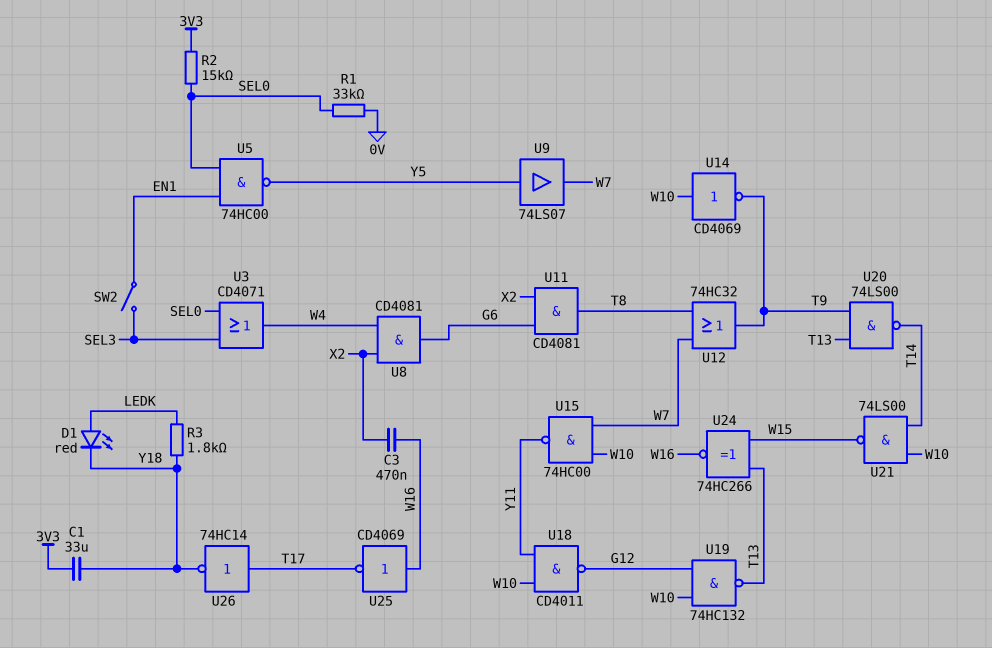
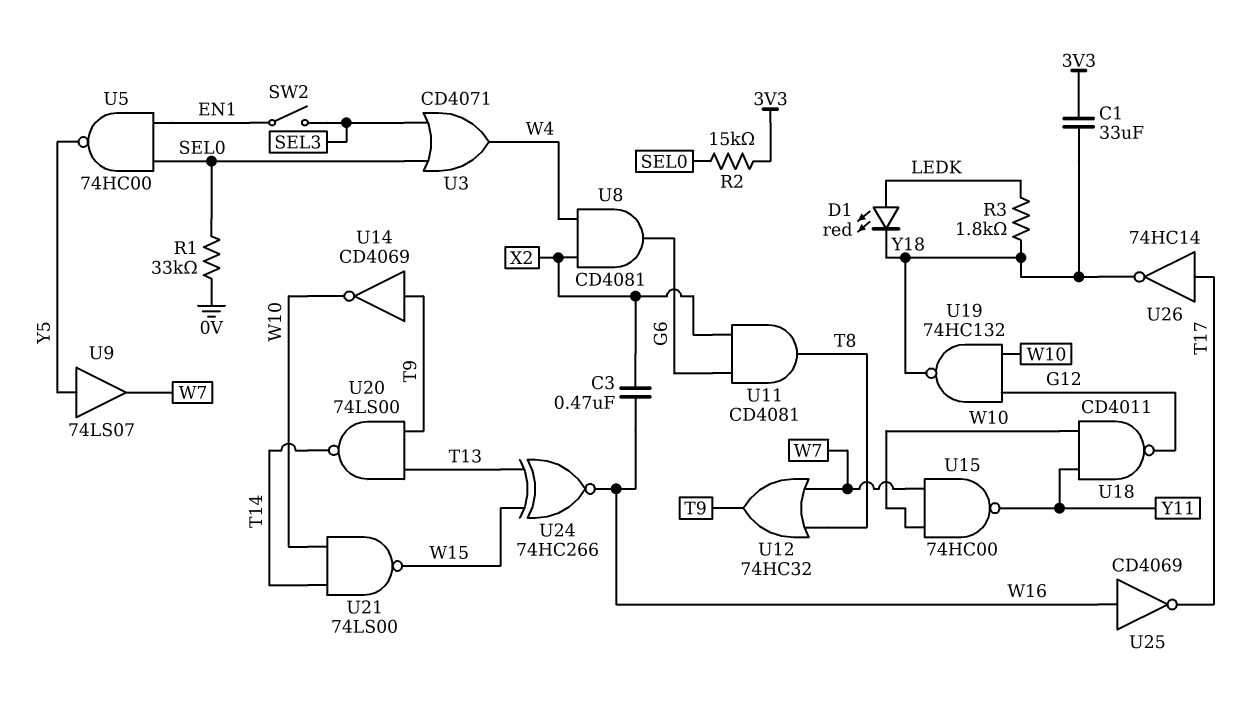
U14: NOT CD4069 (in W10, out T9) -> NOT CD4069 (in T9, out W10)
U19: NAND 74HC132 (in G12, in W10, out T13) -> NAND 74HC132 (in G12, in W10, out Y18)

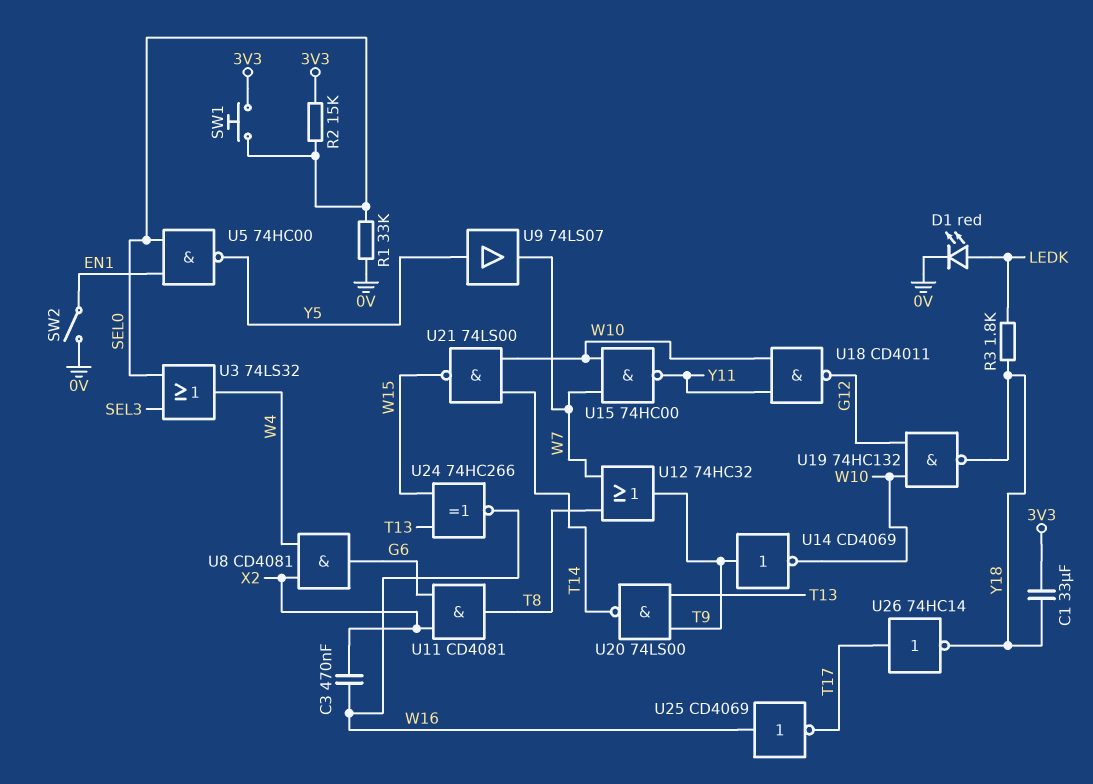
D1: LED red (A LEDK, K Y18) -> LED red (A LEDK, K 0V)
SW1: none -> button (3V3, SEL0)
SW2: switch (EN1, SEL3) -> switch (0V, EN1)
U3: OR CD4071 (in SEL0, in SEL3, out W4) -> OR 74LS32 (in SEL0, in SEL3, out W4)

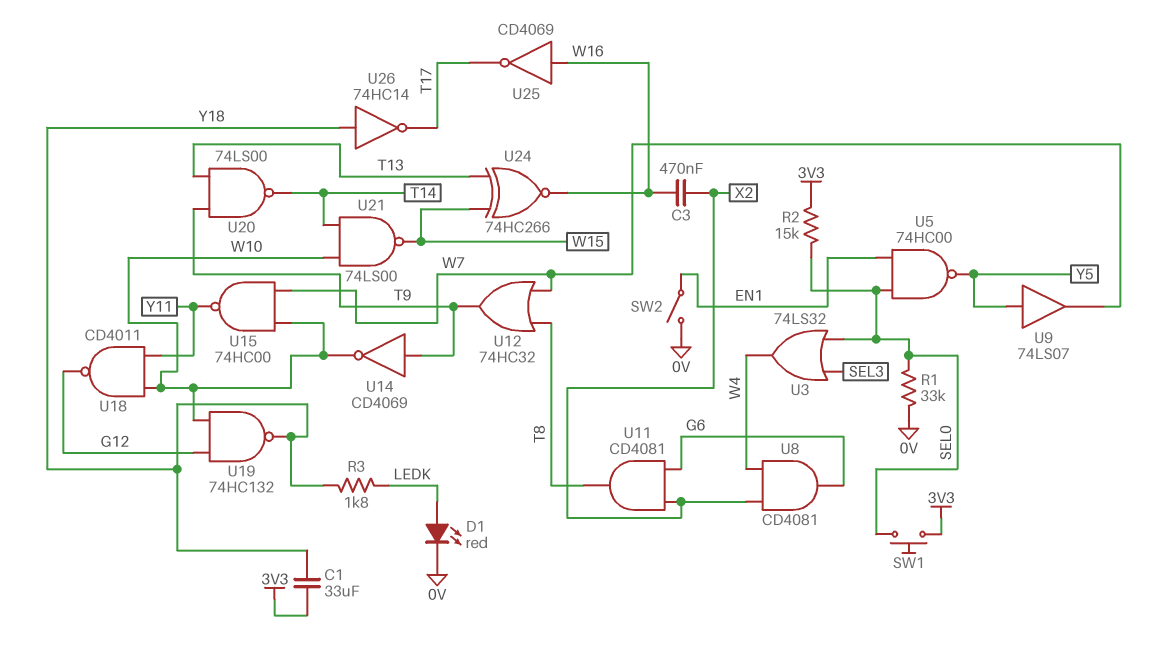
U26: NOT 74HC14 (in T17, out Y18) -> NOT 74HC14 (in Y18, out T17)

